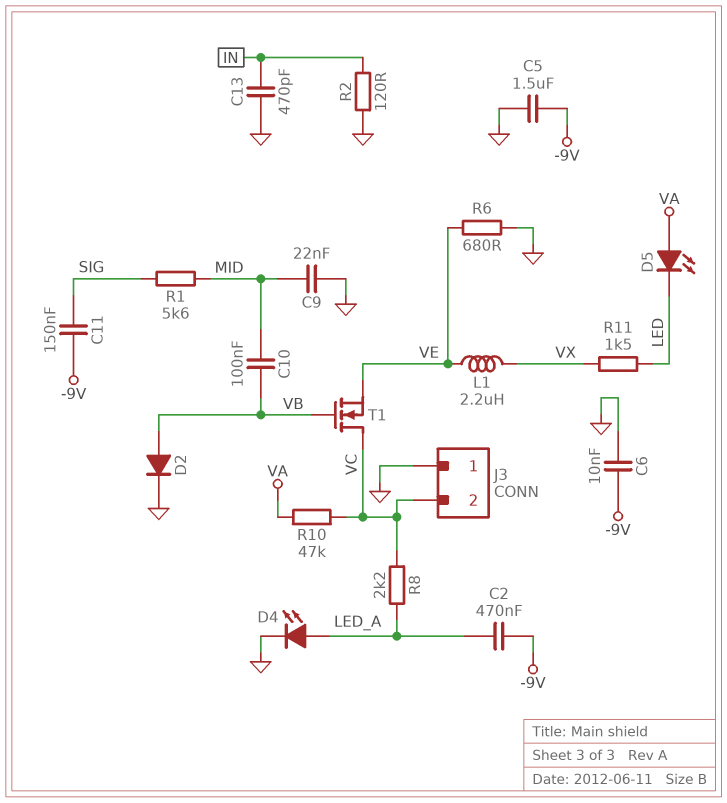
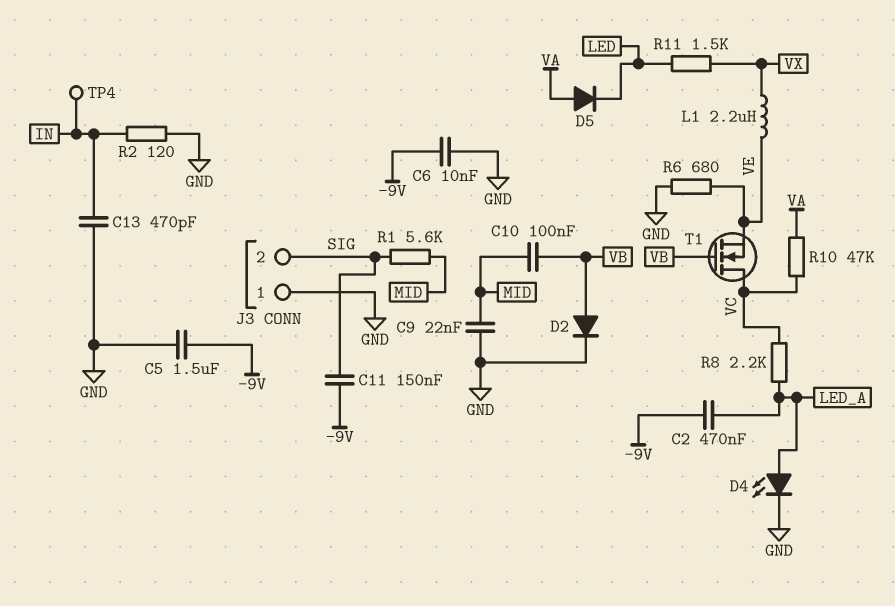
D5: LED (A VA, K LED) -> diode (A VA, K LED)
J3 pin 2: VC -> SIG
TP4: none -> test point (IN)

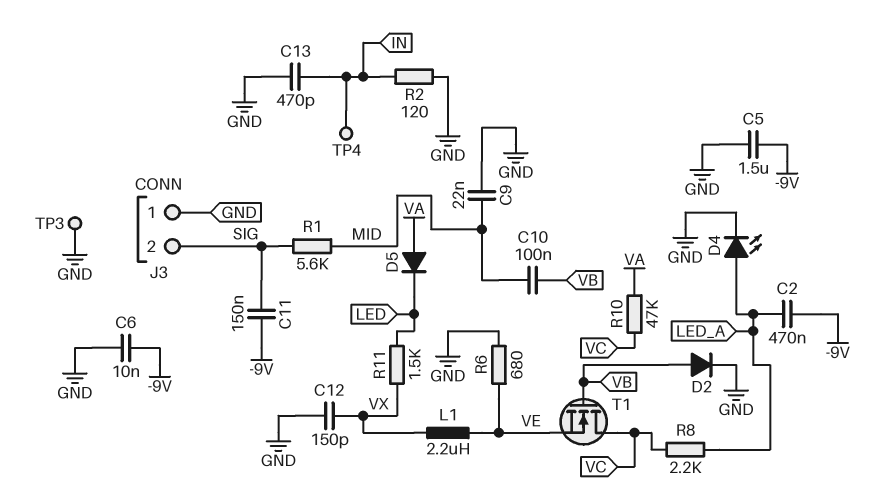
C12: none -> 150pF (GND, VX)
TP3: none -> test point (GND)

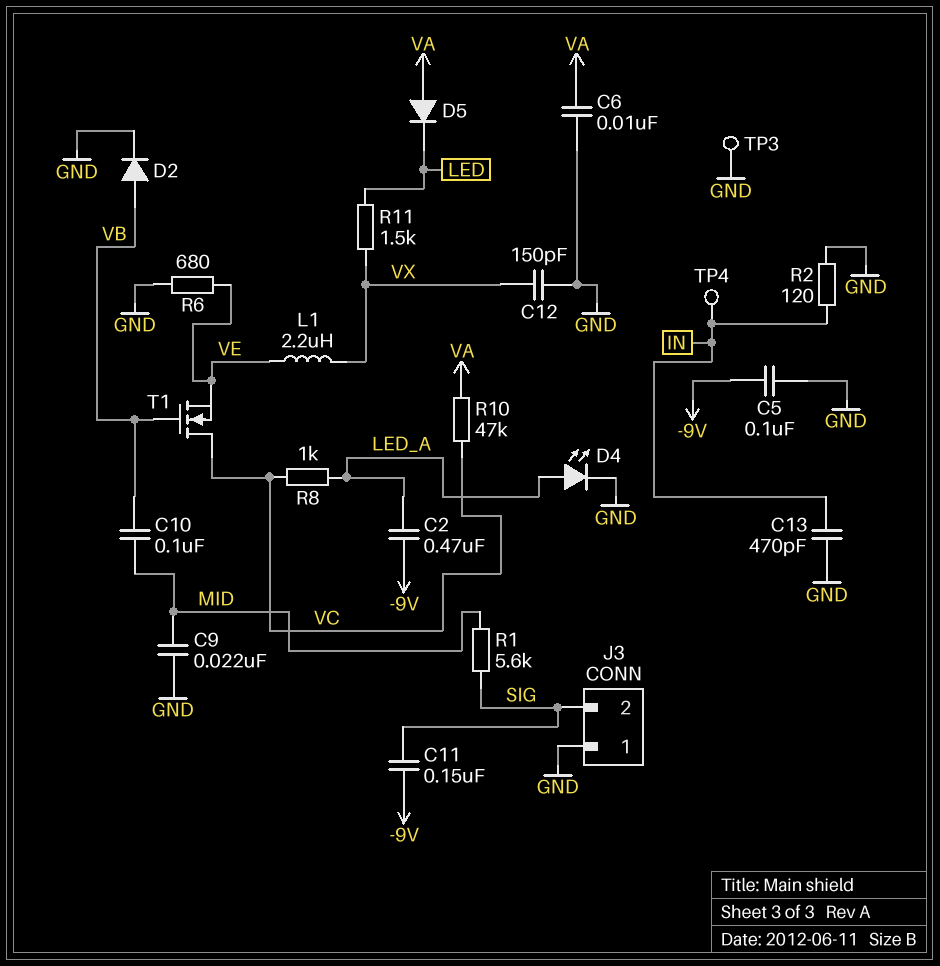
C5: 1.5uF (-9V, GND) -> 100nF (-9V, GND)
C6: 10nF (-9V, GND) -> 10nF (GND, VA)
R8: 2.2k (LED_A, VC) -> 1k (LED_A, VC)

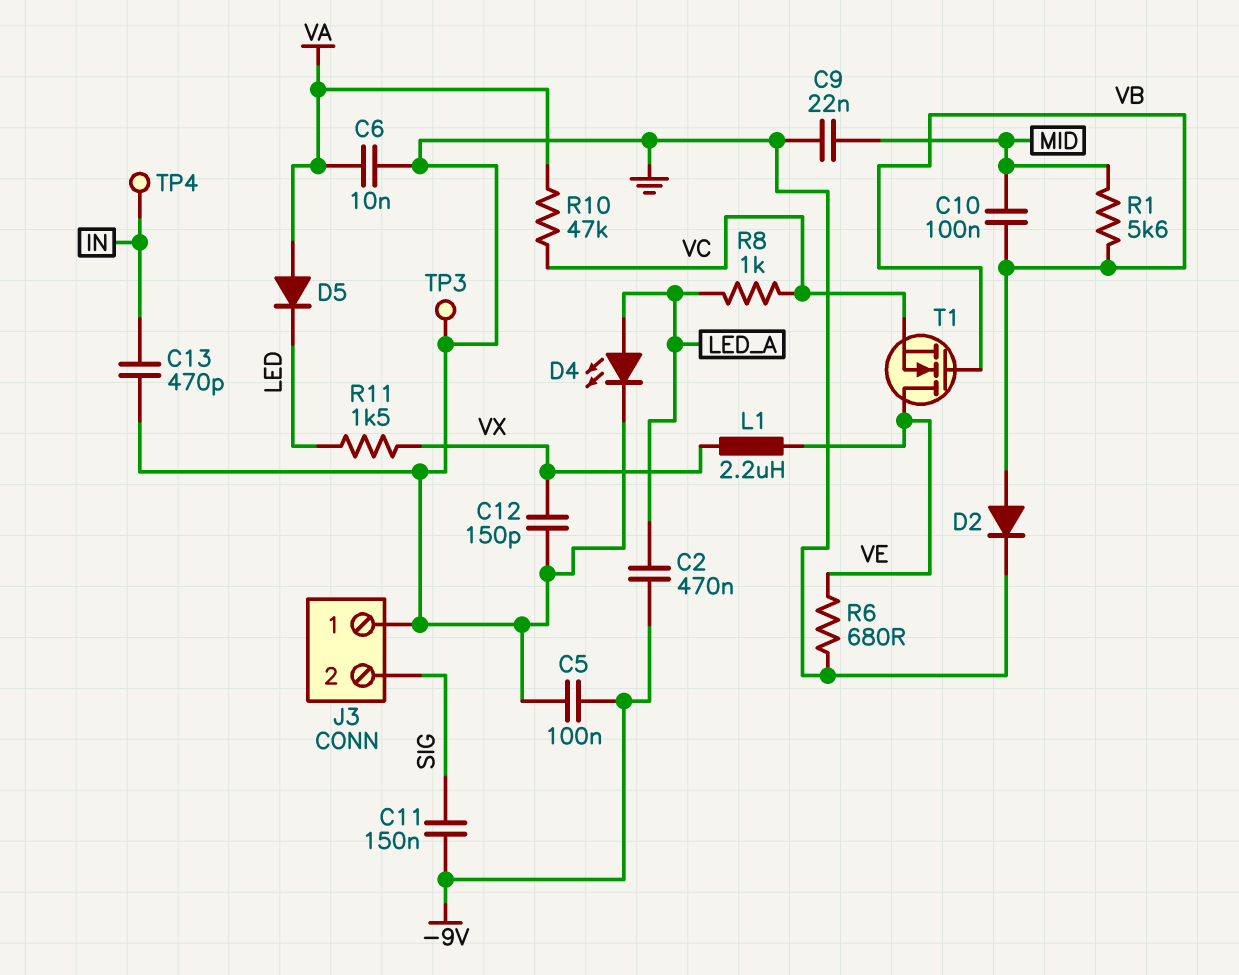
R1: 5.6k (MID, SIG) -> 5.6k (MID, VB)
R2: 120 (GND, IN) -> none
T1: NMOS (G VB, D VC, S VE) -> NMOS (G VB, D VE, S VC)

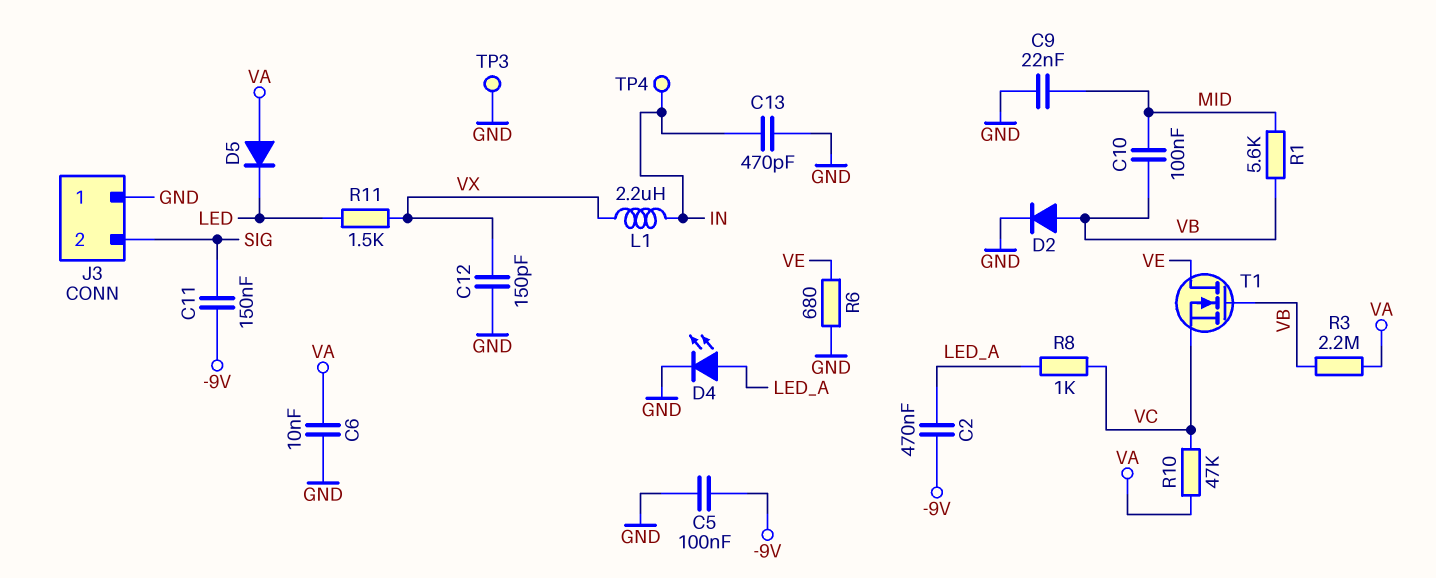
L1: 2.2uH (VE, VX) -> 2.2uH (IN, VX)
R3: none -> 2.2M (VA, VB)

